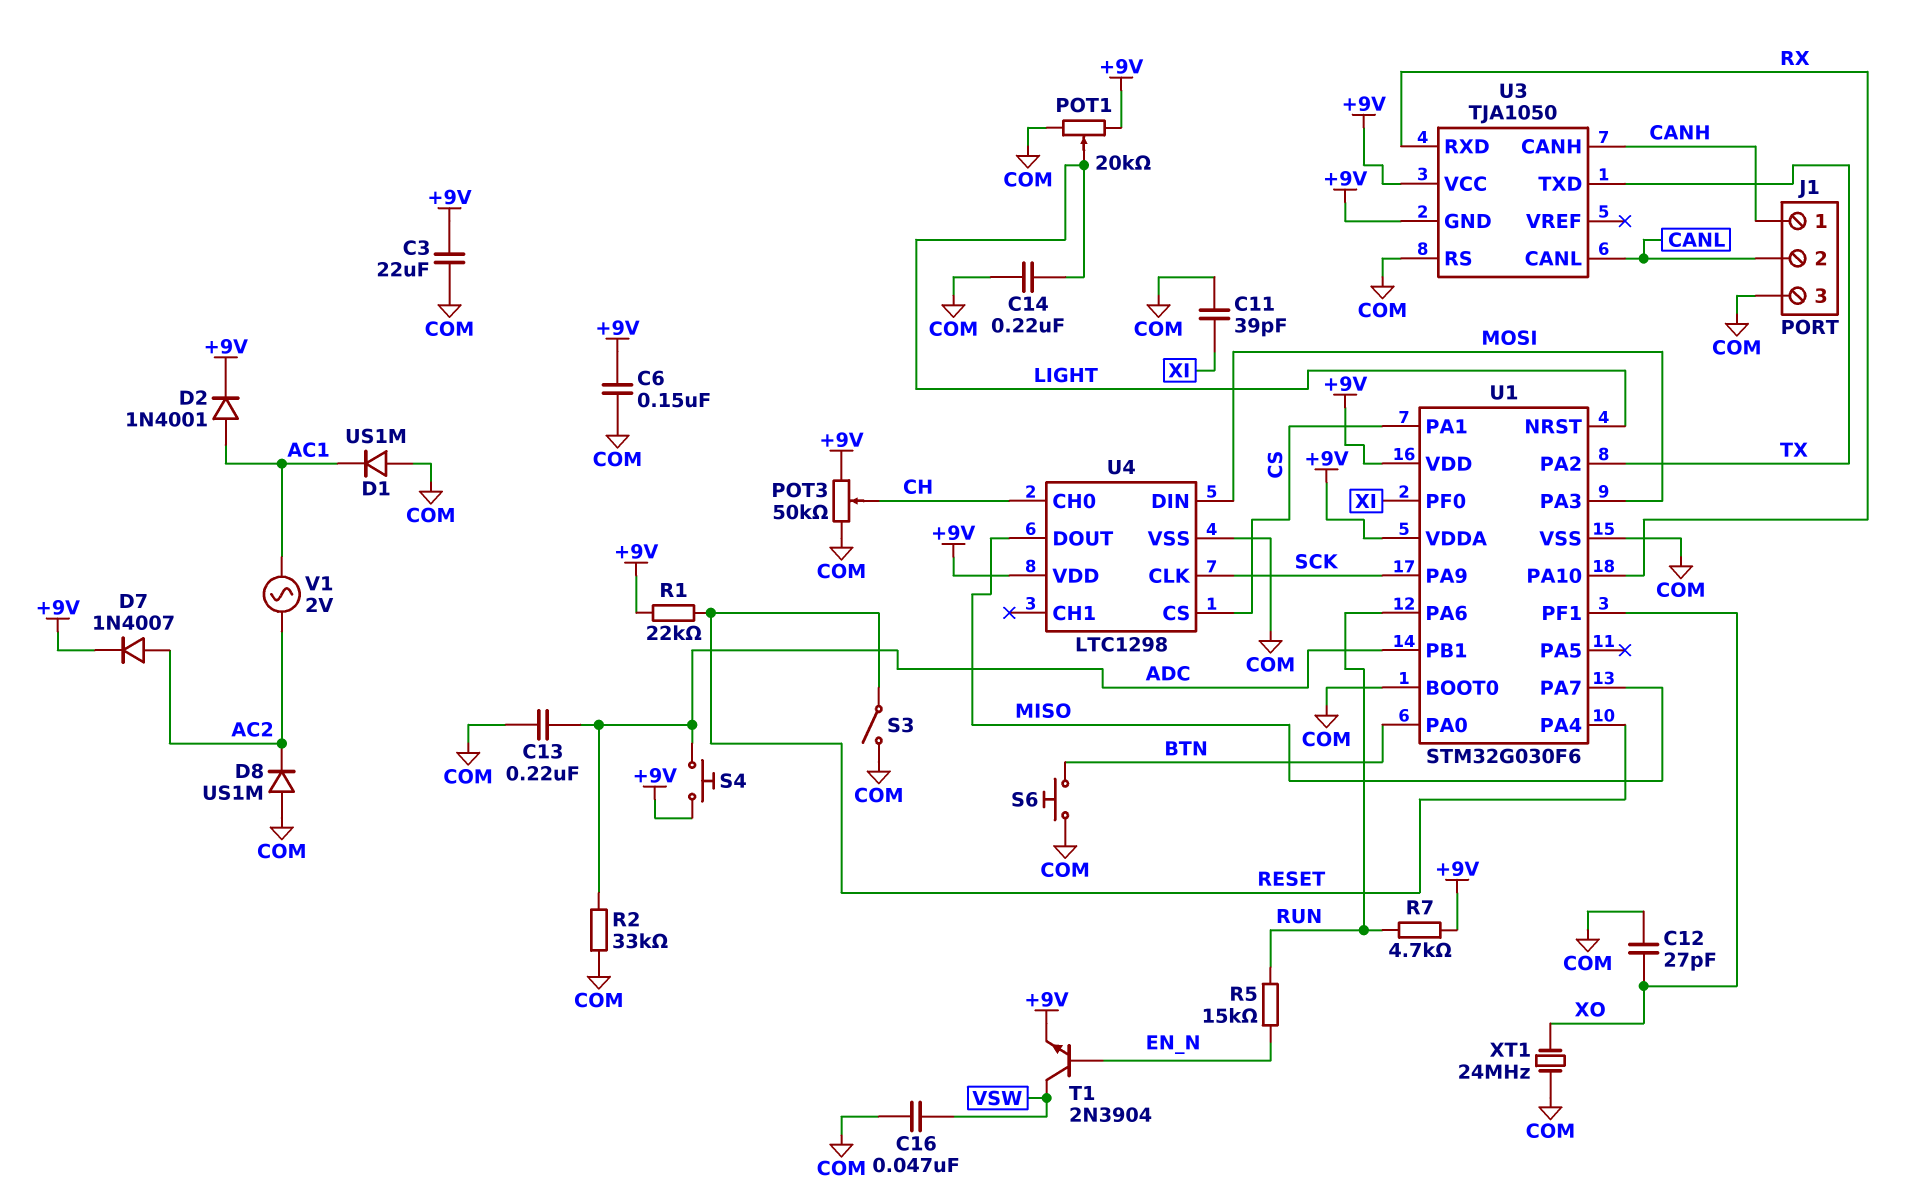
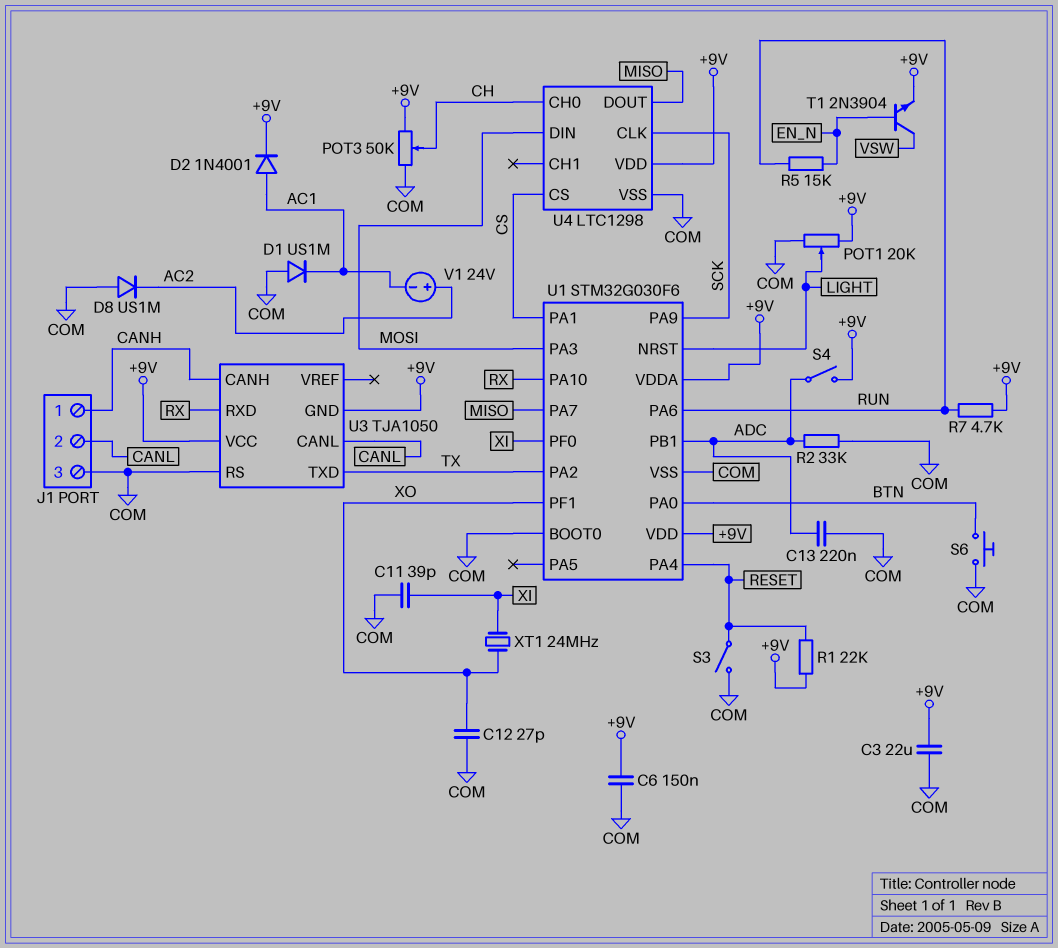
C14: 220nF (COM, LIGHT) -> none
C16: 47nF (COM, VSW) -> none
D7: diode 1N4007 (A AC2, K +9V) -> none
S4: button (+9V, ADC) -> switch (+9V, ADC)
V1: AC 2V (AC1, AC2) -> 24V (plus AC2, minus AC1)
XT1: 24MHz (COM, XO) -> 24MHz (XI, XO)

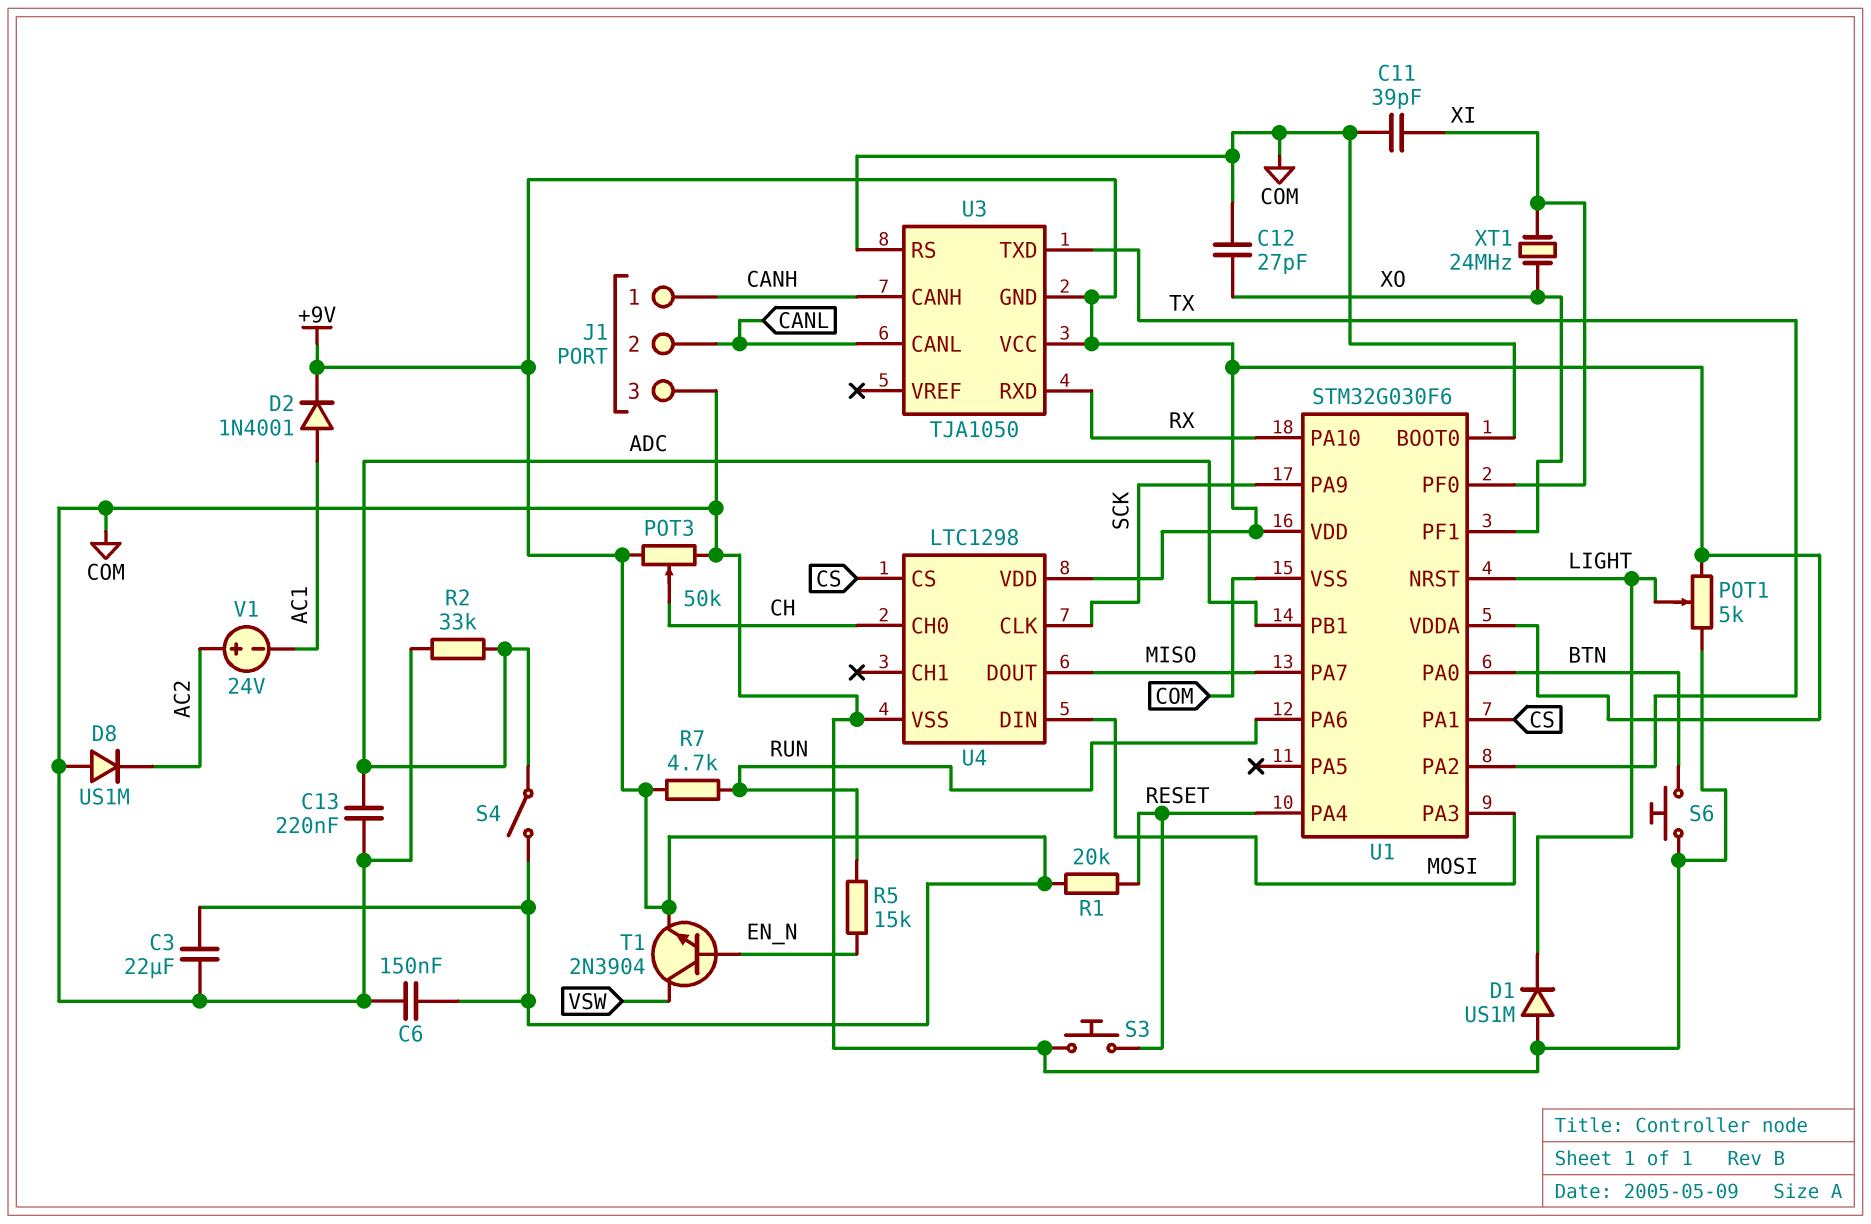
D1: diode US1M (A COM, K AC1) -> diode US1M (A COM, K LIGHT)
POT1: 20k (+9V, COM, wiper LIGHT) -> 5k (+9V, COM, wiper LIGHT)
R1: 22k (+9V, RESET) -> 20k (+9V, RESET)
S3: switch (COM, RESET) -> button (COM, RESET)

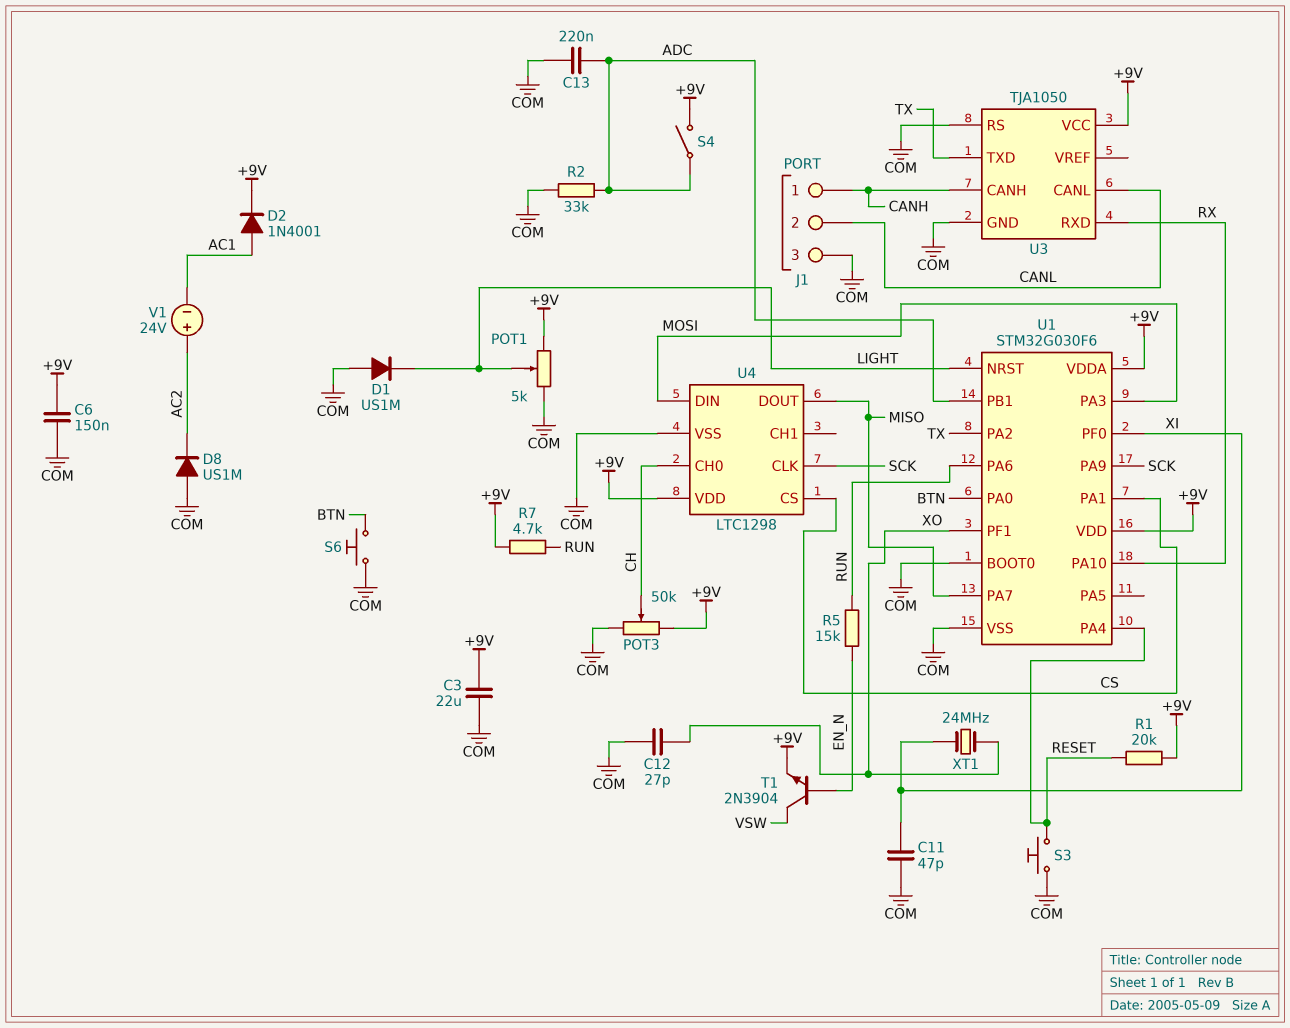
C11: 39pF (COM, XI) -> 47pF (COM, XI)
U3 pin GND: +9V -> COM

